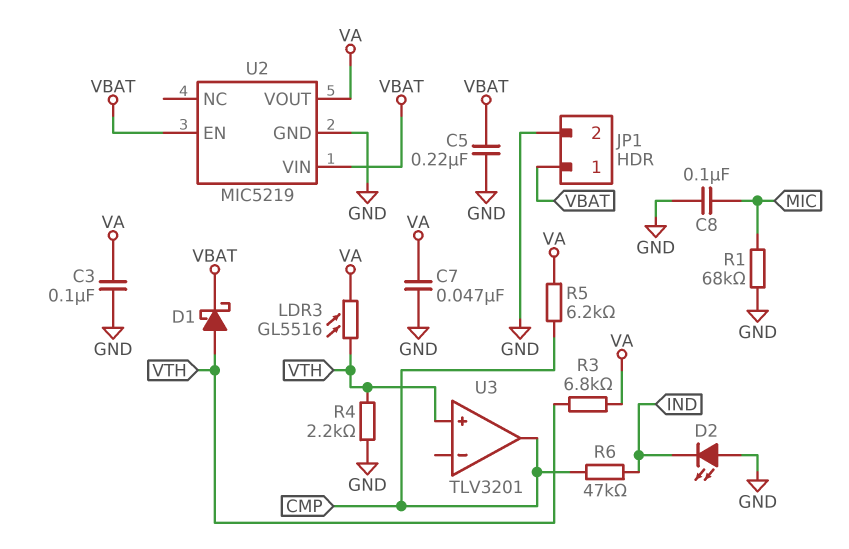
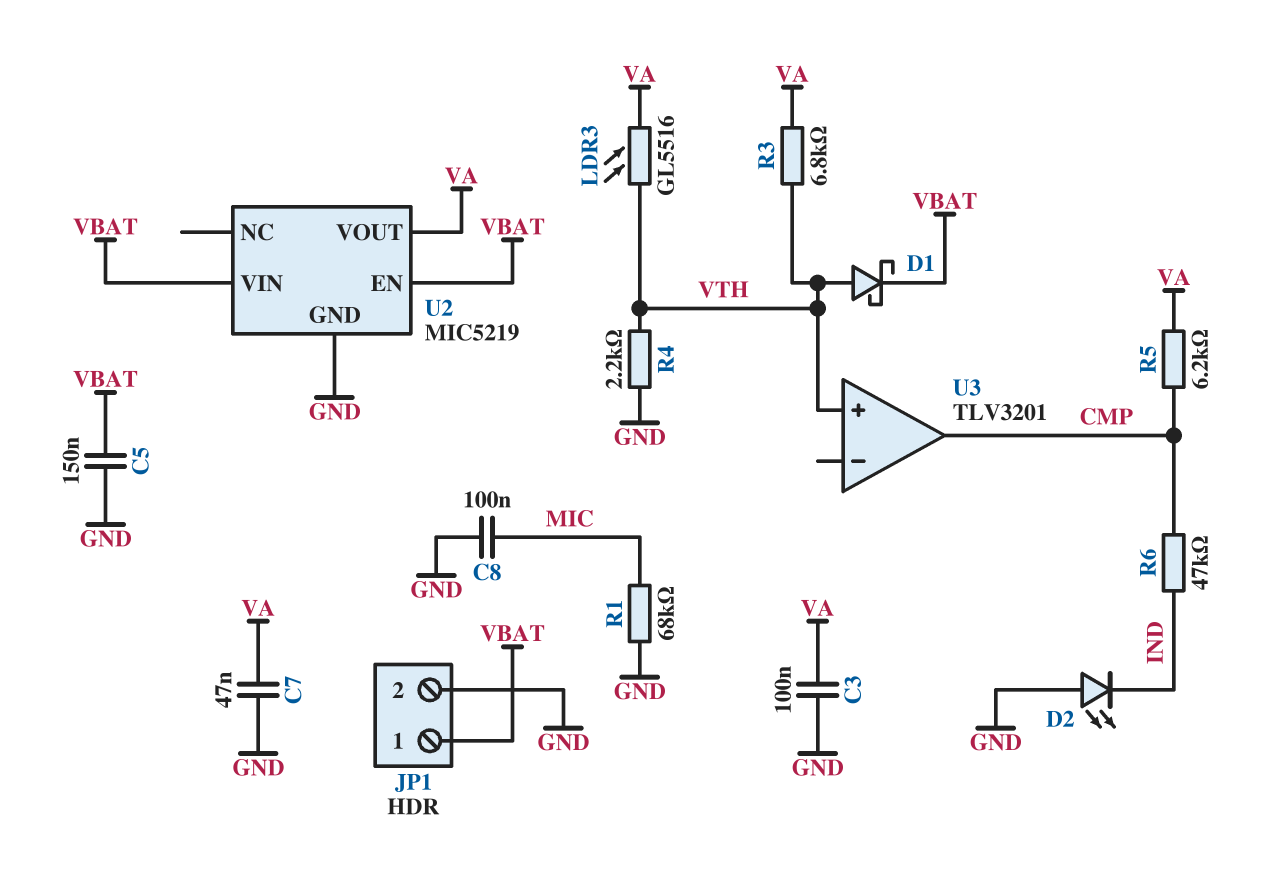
C5: 220nF (GND, VBAT) -> 150nF (GND, VBAT)

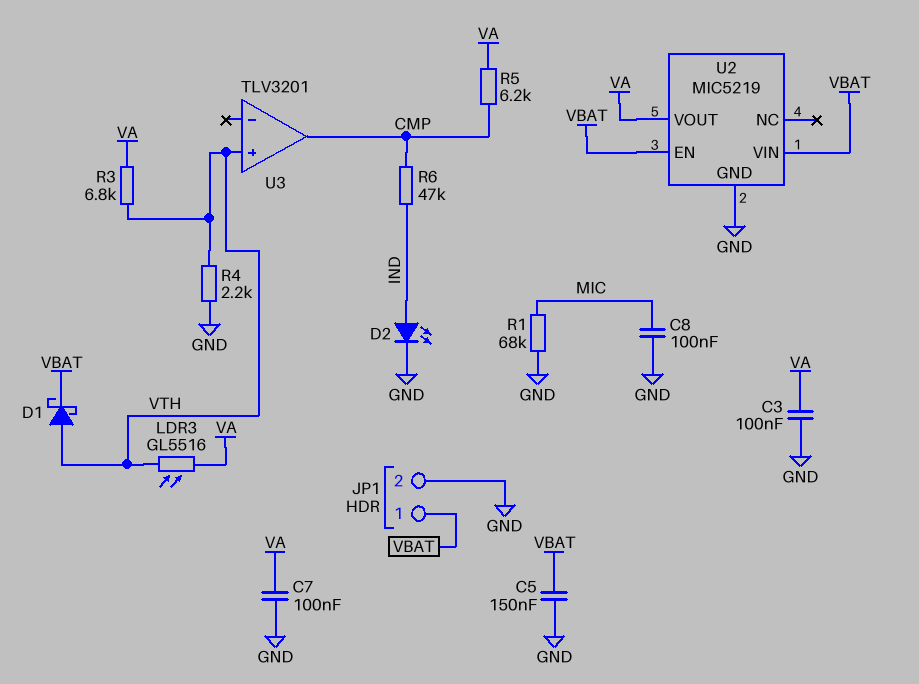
C7: 47nF (GND, VA) -> 100nF (GND, VA)
D2: LED (A GND, K IND) -> LED (A IND, K GND)

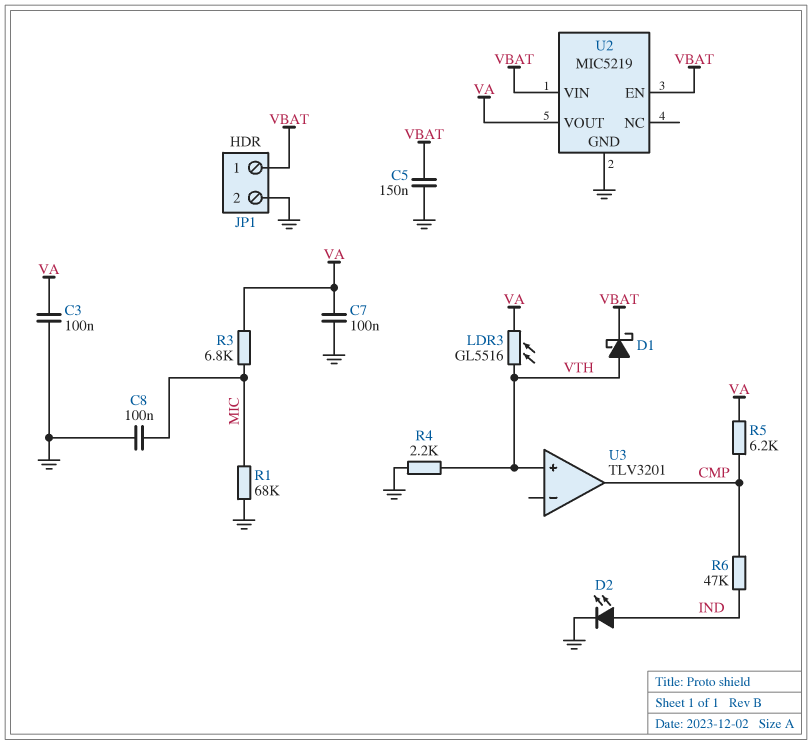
R3: 6.8k (VA, VTH) -> 6.8k (MIC, VA)

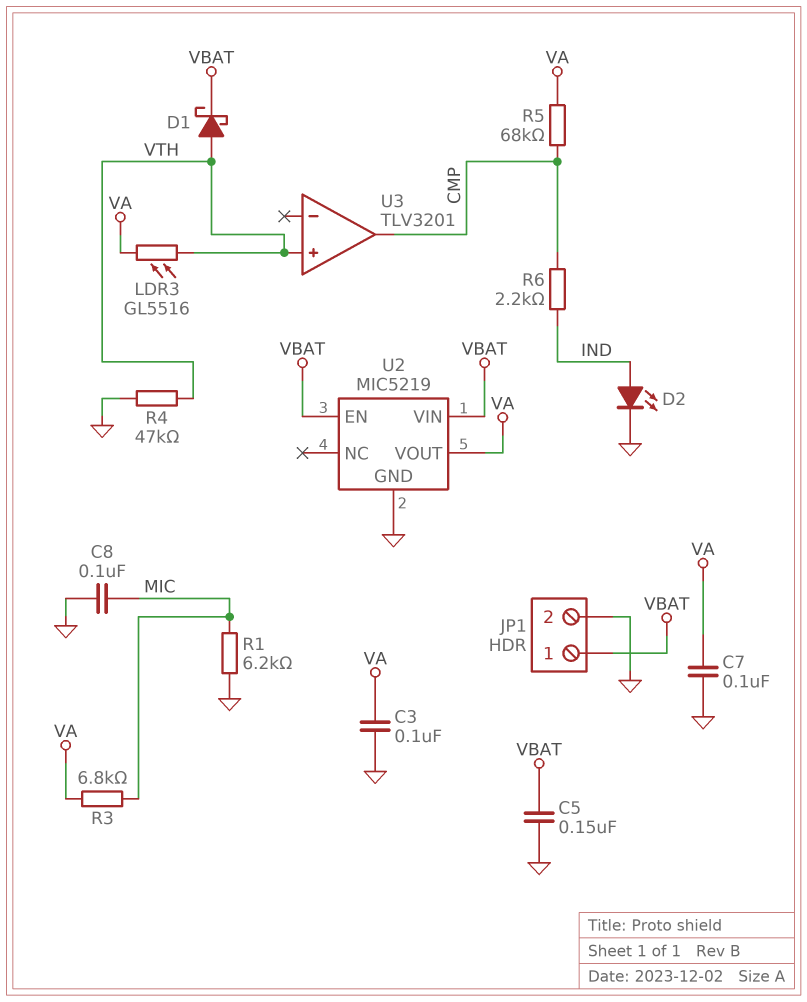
R1: 68k (GND, MIC) -> 6.2k (GND, MIC)
R4: 2.2k (GND, VTH) -> 47k (GND, VTH)
R5: 6.2k (CMP, VA) -> 68k (CMP, VA)
R6: 47k (CMP, IND) -> 2.2k (CMP, IND)

